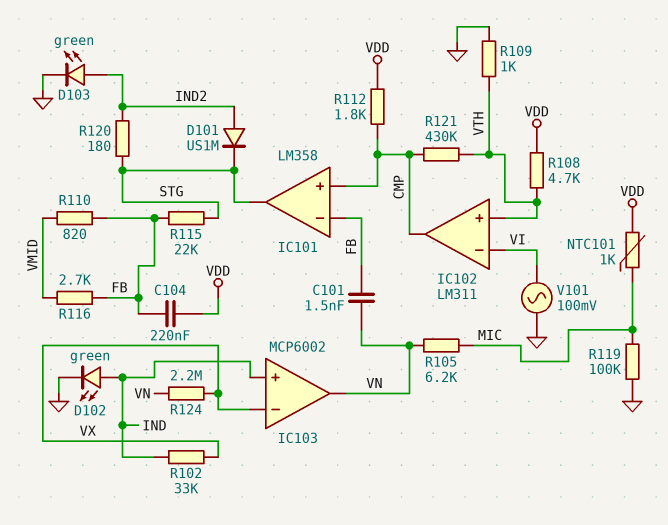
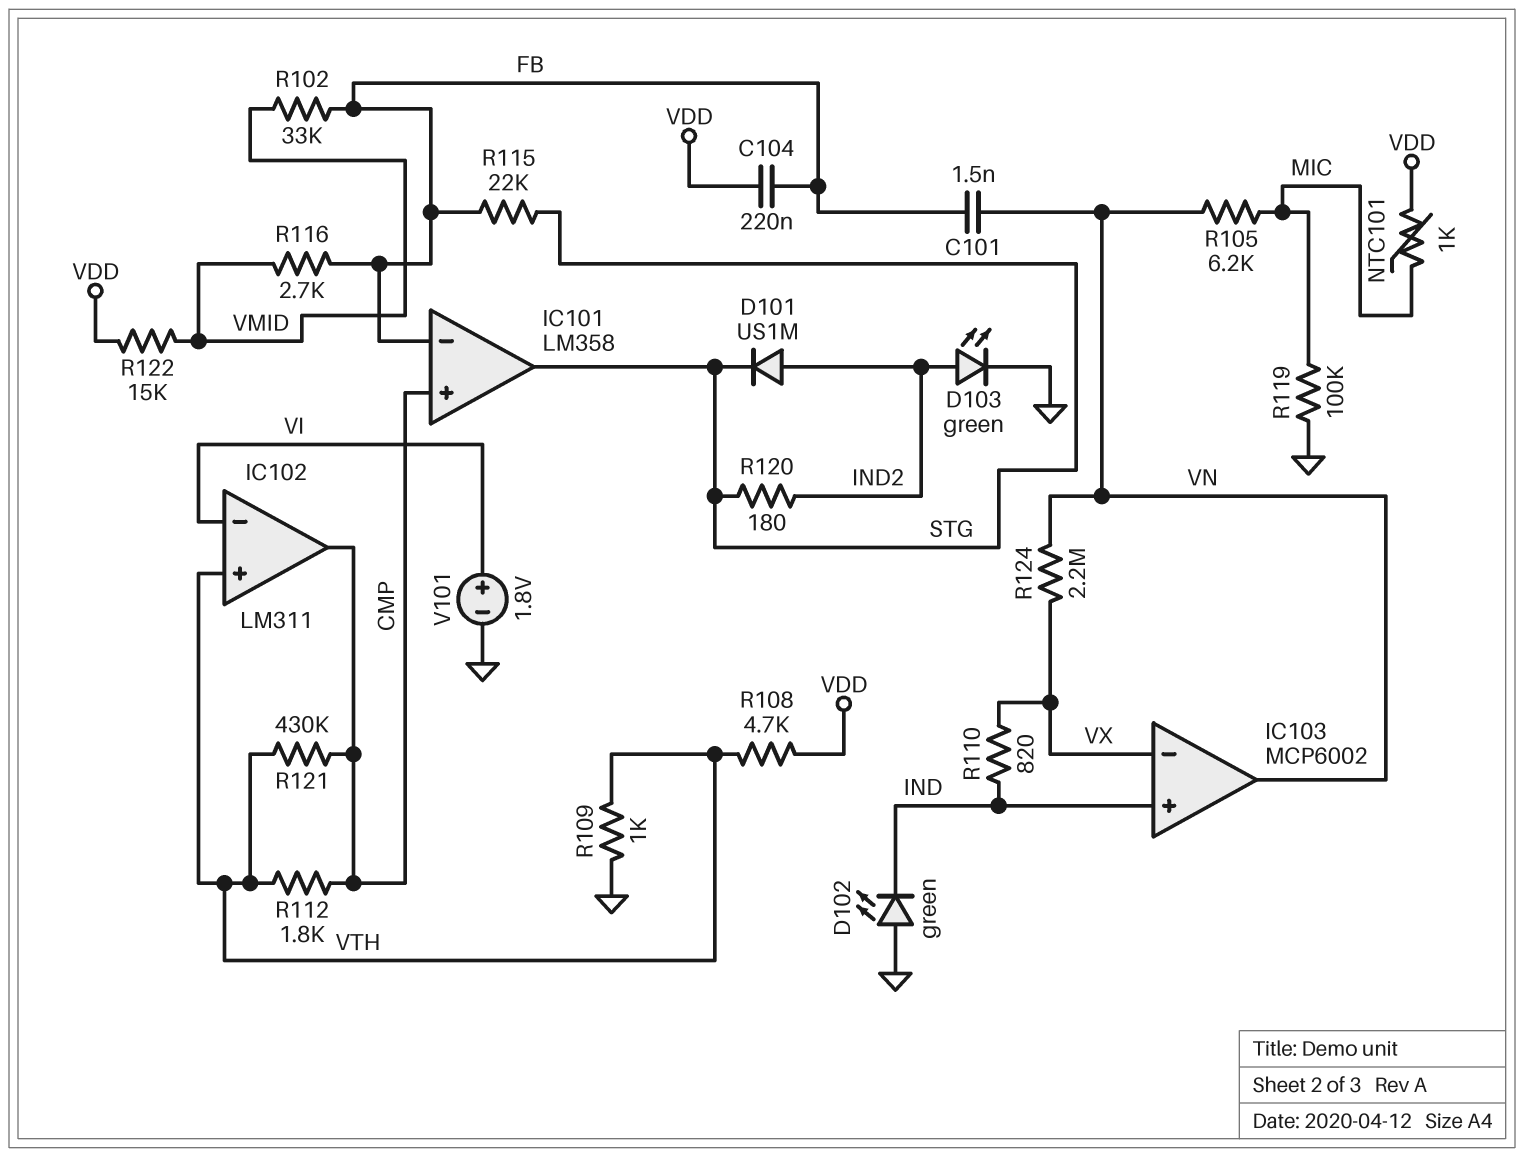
D102: LED green (A IND, K GND) -> LED green (A GND, K IND)
R102: 33k (IND, VX) -> 33k (FB, VMID)
R110: 820 (FB, VMID) -> 820 (IND, VX)
R112: 1.8k (CMP, VDD) -> 1.8k (CMP, VTH)
R122: none -> 15k (VDD, VMID)
V101: AC 100mV (GND, VI) -> 1.8V (plus VI, minus GND)

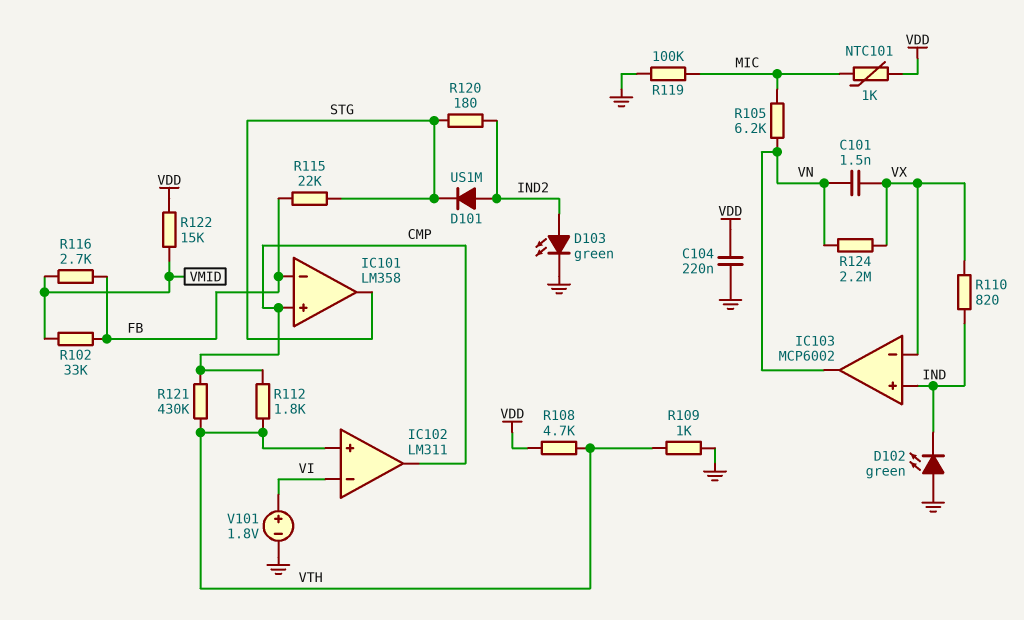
C101: 1.5nF (FB, VN) -> 1.5nF (VN, VX)
C104: 220nF (FB, VDD) -> 220nF (GND, VDD)

